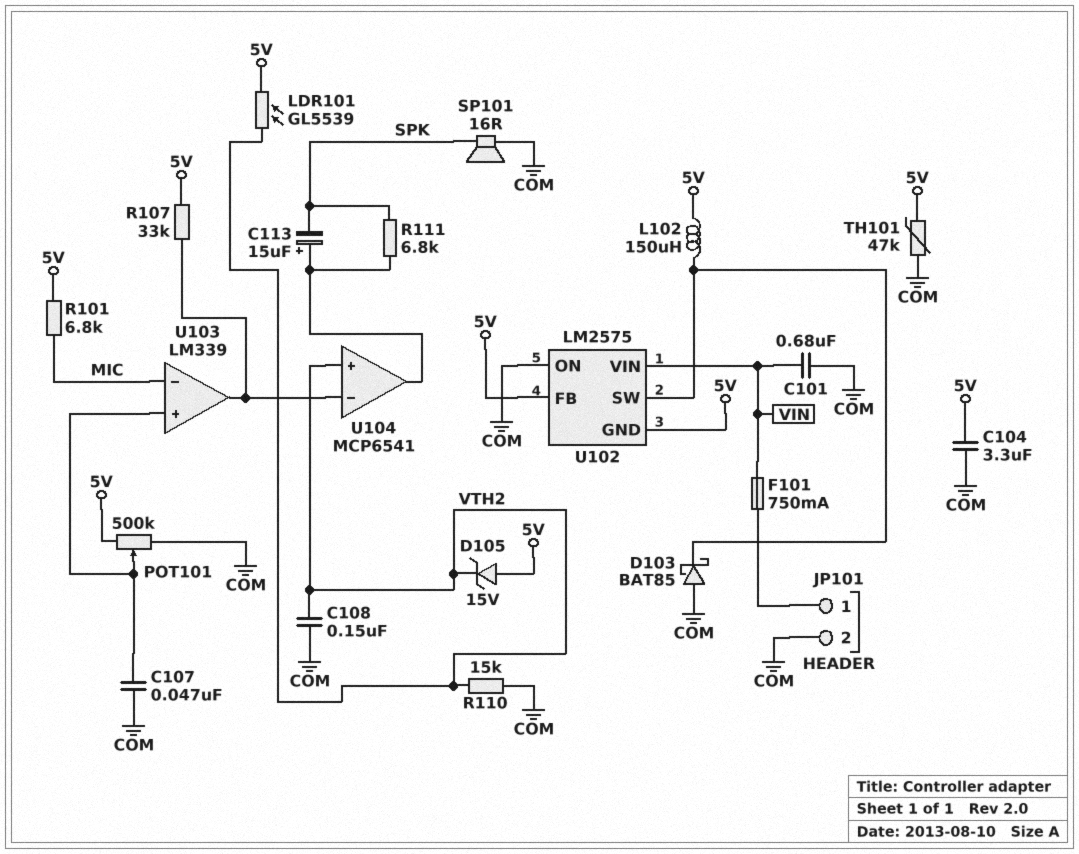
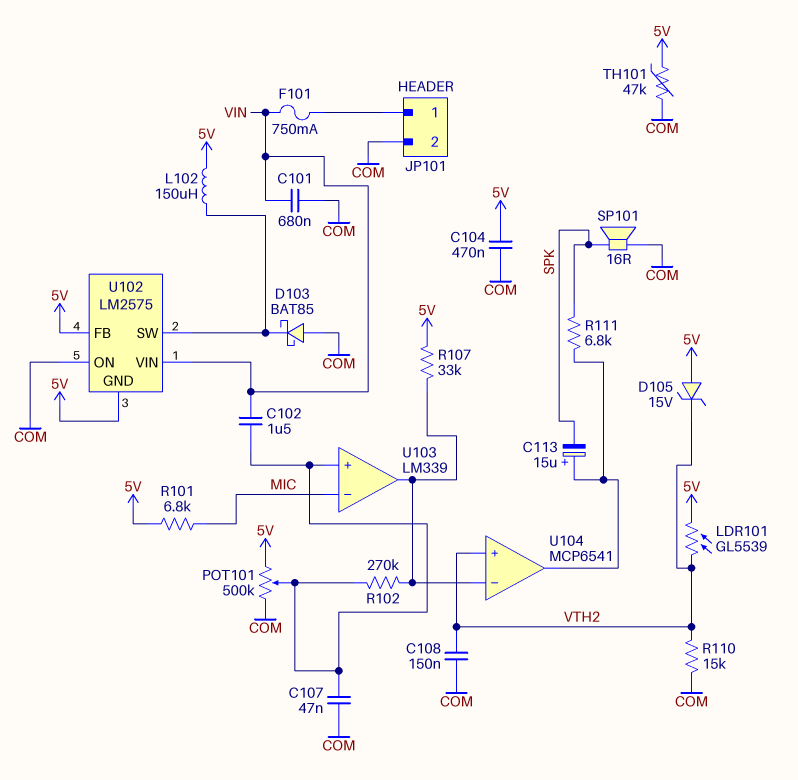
C102: none -> 1.5uF (U103/in+, VIN)
C104: 3.3uF (5V, COM) -> 470nF (5V, COM)
R102: none -> 270k (U103/in+, U103/out)

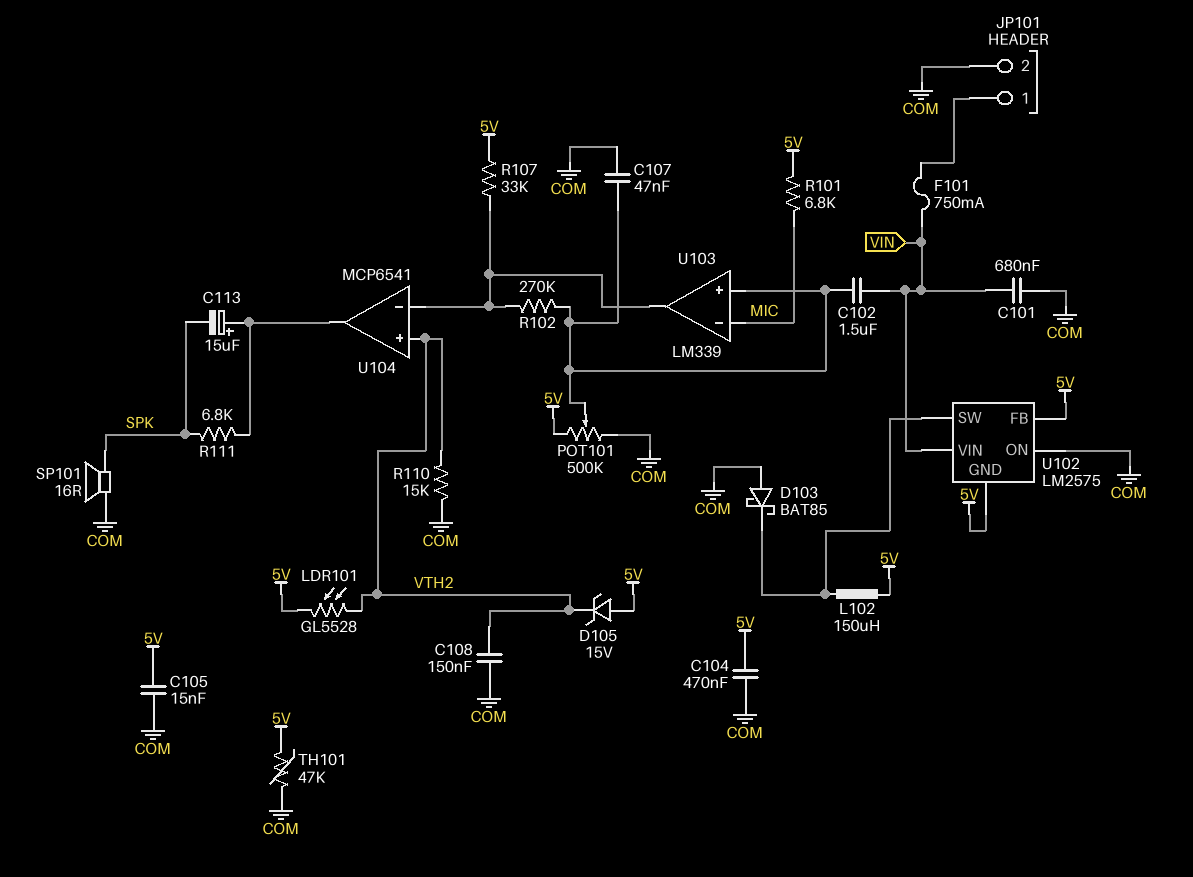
C105: none -> 15nF (5V, COM)
LDR101: GL5539 (5V, VTH2) -> GL5528 (5V, VTH2)

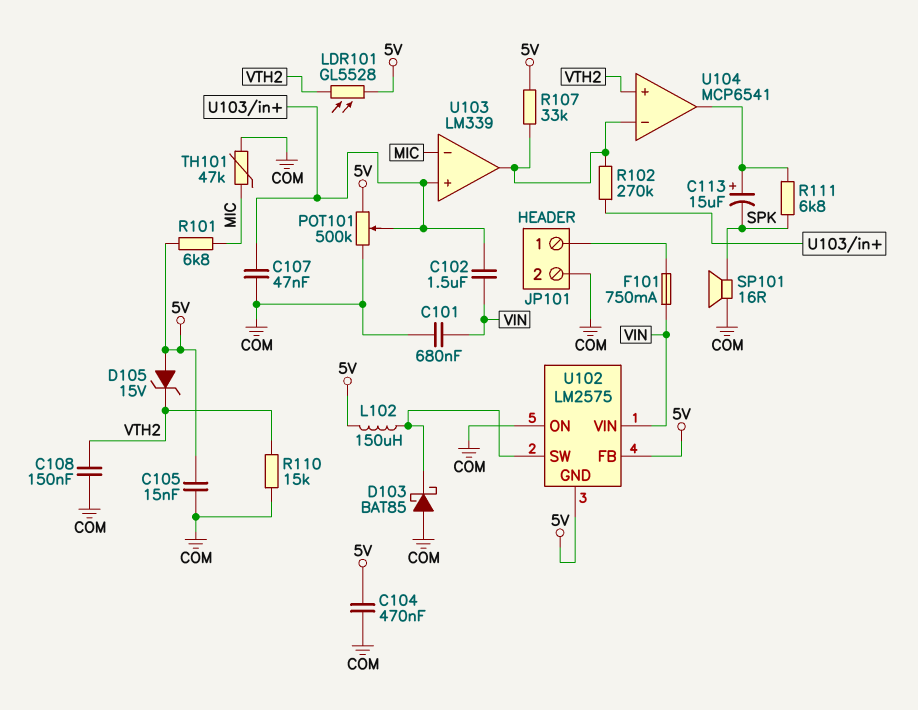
TH101: 47k (5V, COM) -> 47k (COM, MIC)

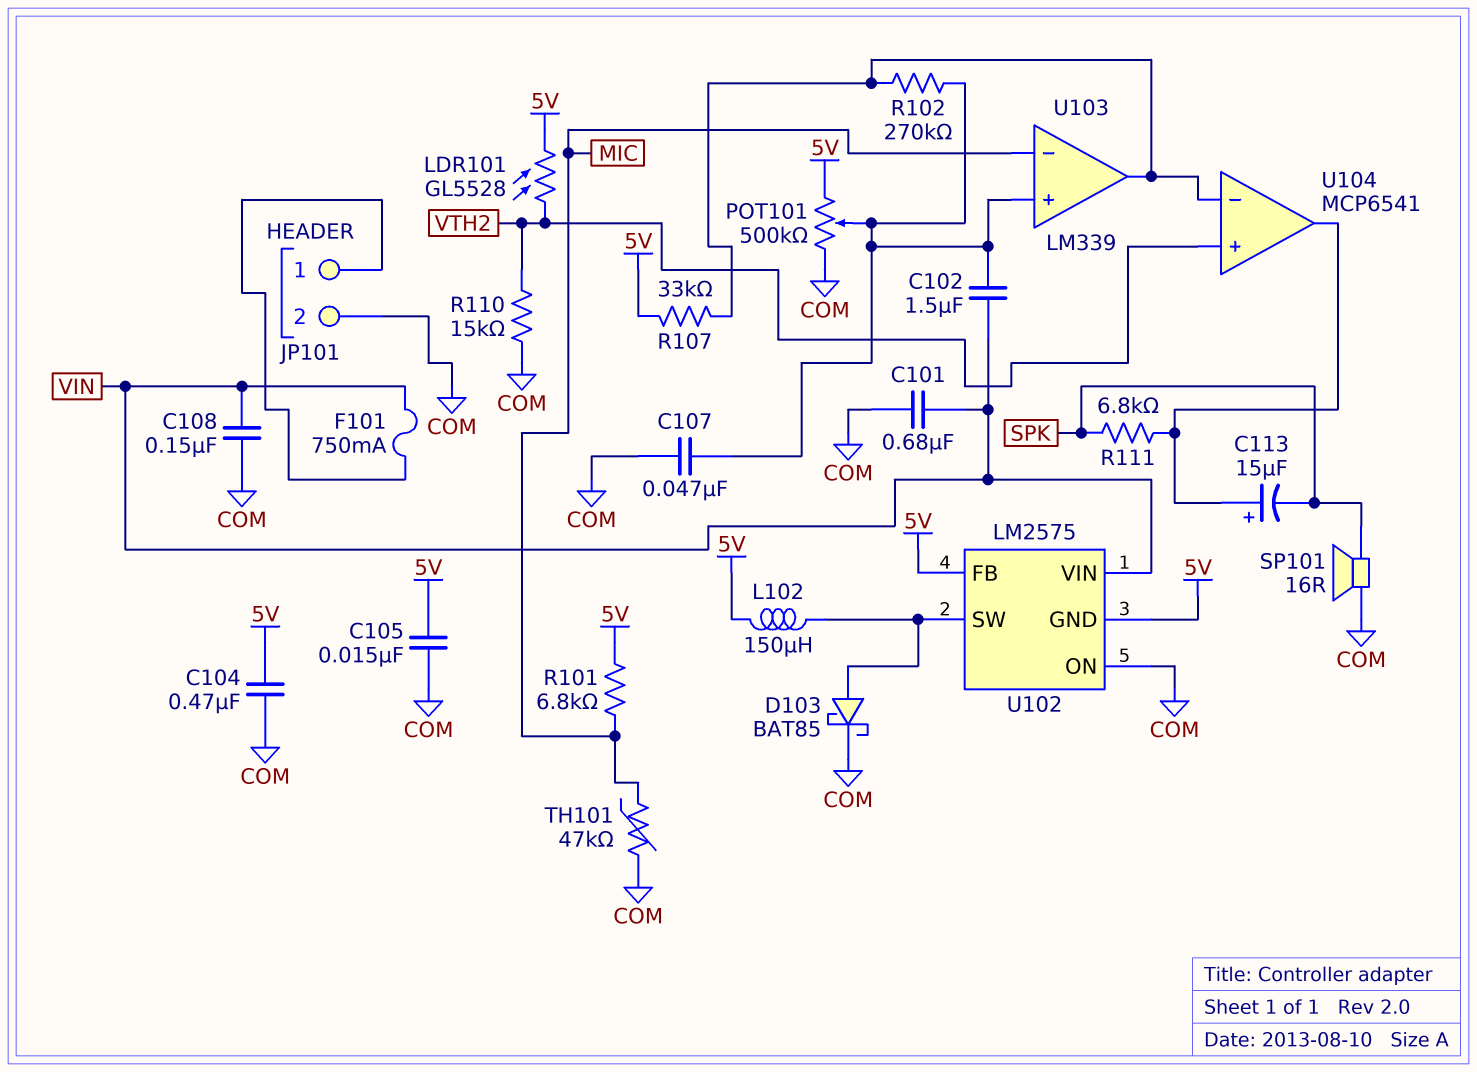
C108: 150nF (COM, VTH2) -> 150nF (COM, VIN)
D103: schottky BAT85 (A COM, K U102/SW) -> schottky BAT85 (A U102/SW, K COM)
D105: zener 15V (A 5V, K VTH2) -> none

